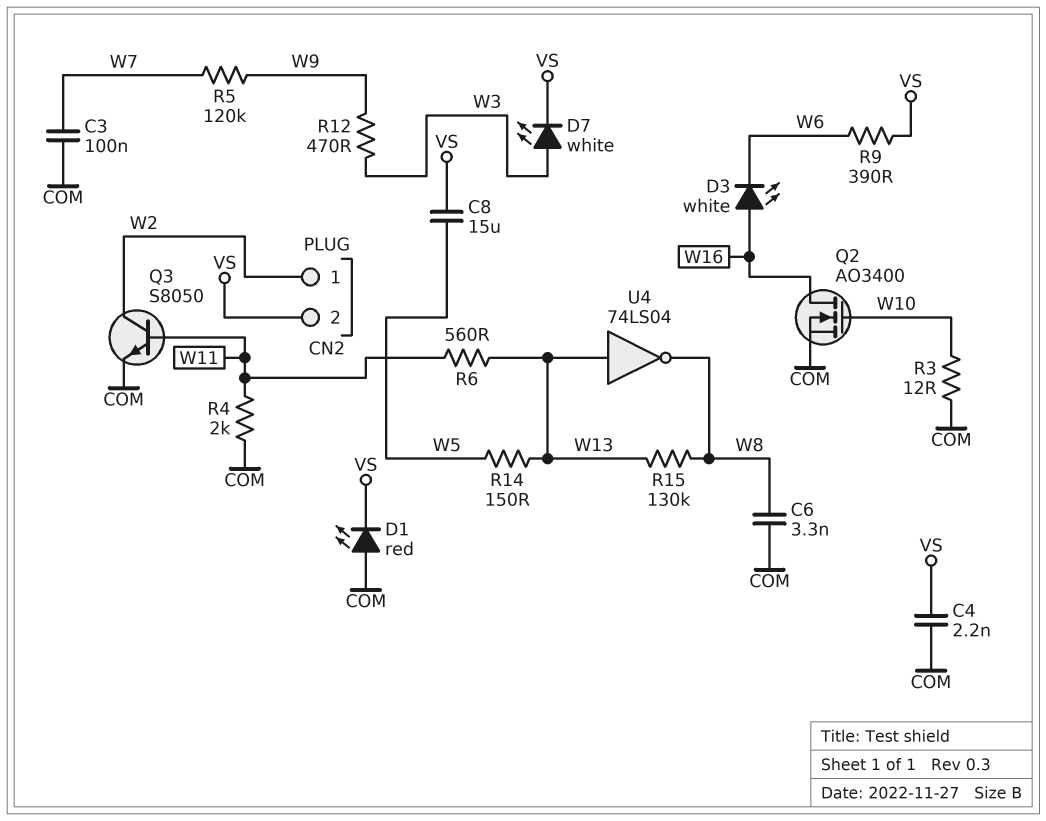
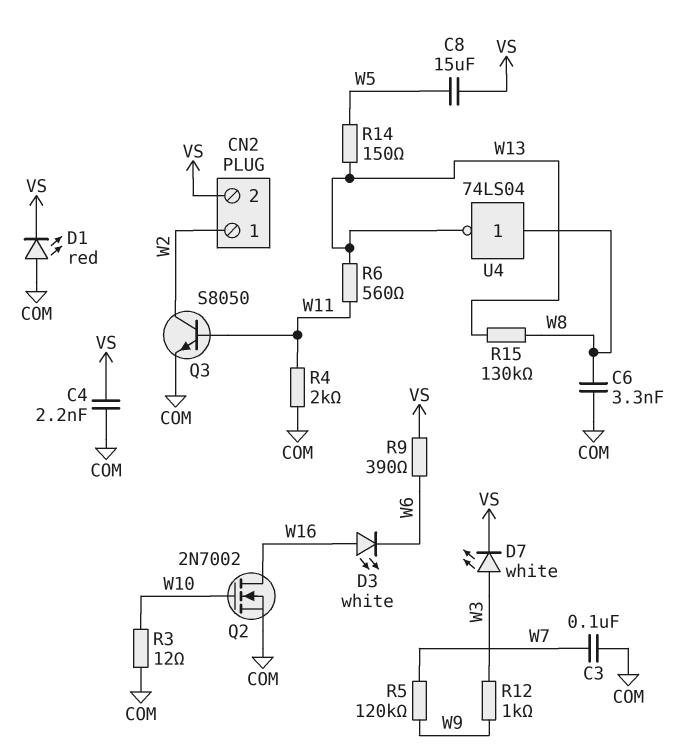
Q2: NMOS AO3400 (G W10, D W16, S COM) -> NMOS 2N7002 (G W10, D W16, S COM)
R12: 470 (W3, W9) -> 1k (W3, W9)
U4: NOT 74LS04 (in W13, out W8) -> NOT 74LS04 (in W8, out W13)

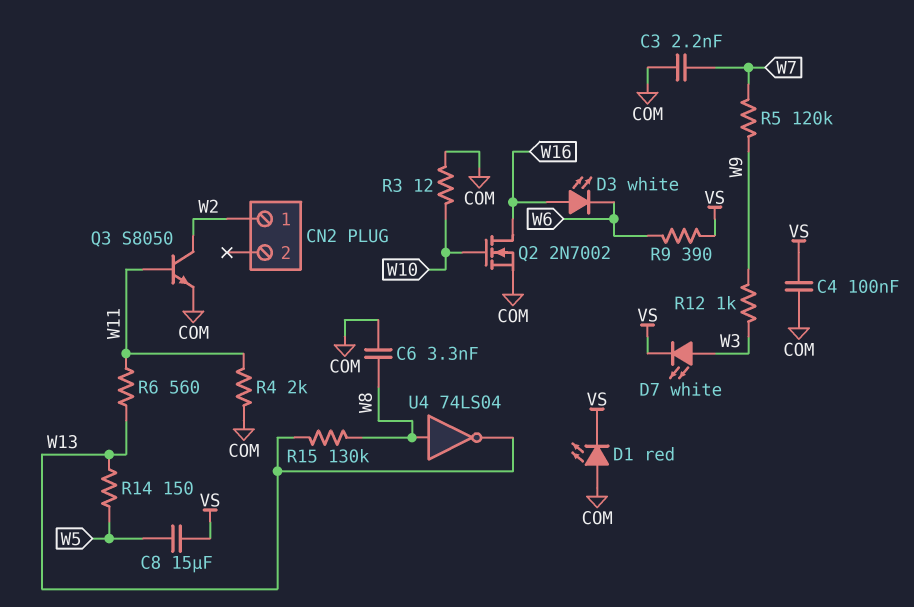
C3: 100nF (COM, W7) -> 2.2nF (COM, W7)
C4: 2.2nF (COM, VS) -> 100nF (COM, VS)
CN2 pin 2: VS -> none

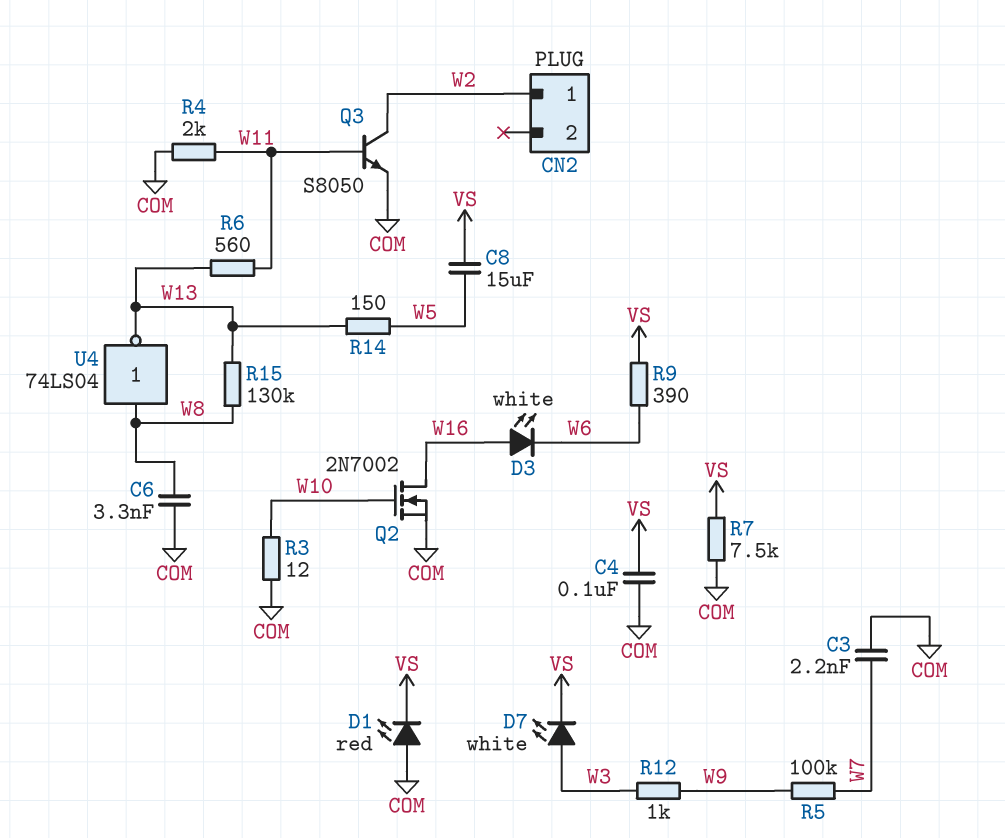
R5: 120k (W7, W9) -> 100k (W7, W9)
R7: none -> 7.5k (COM, VS)

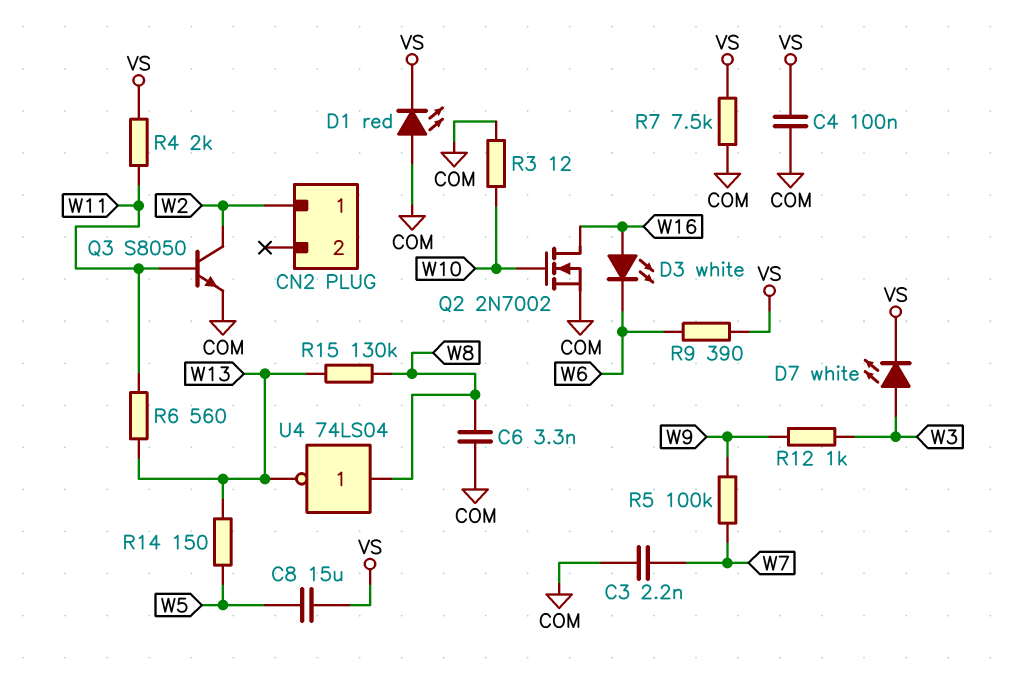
R4: 2k (COM, W11) -> 2k (VS, W11)

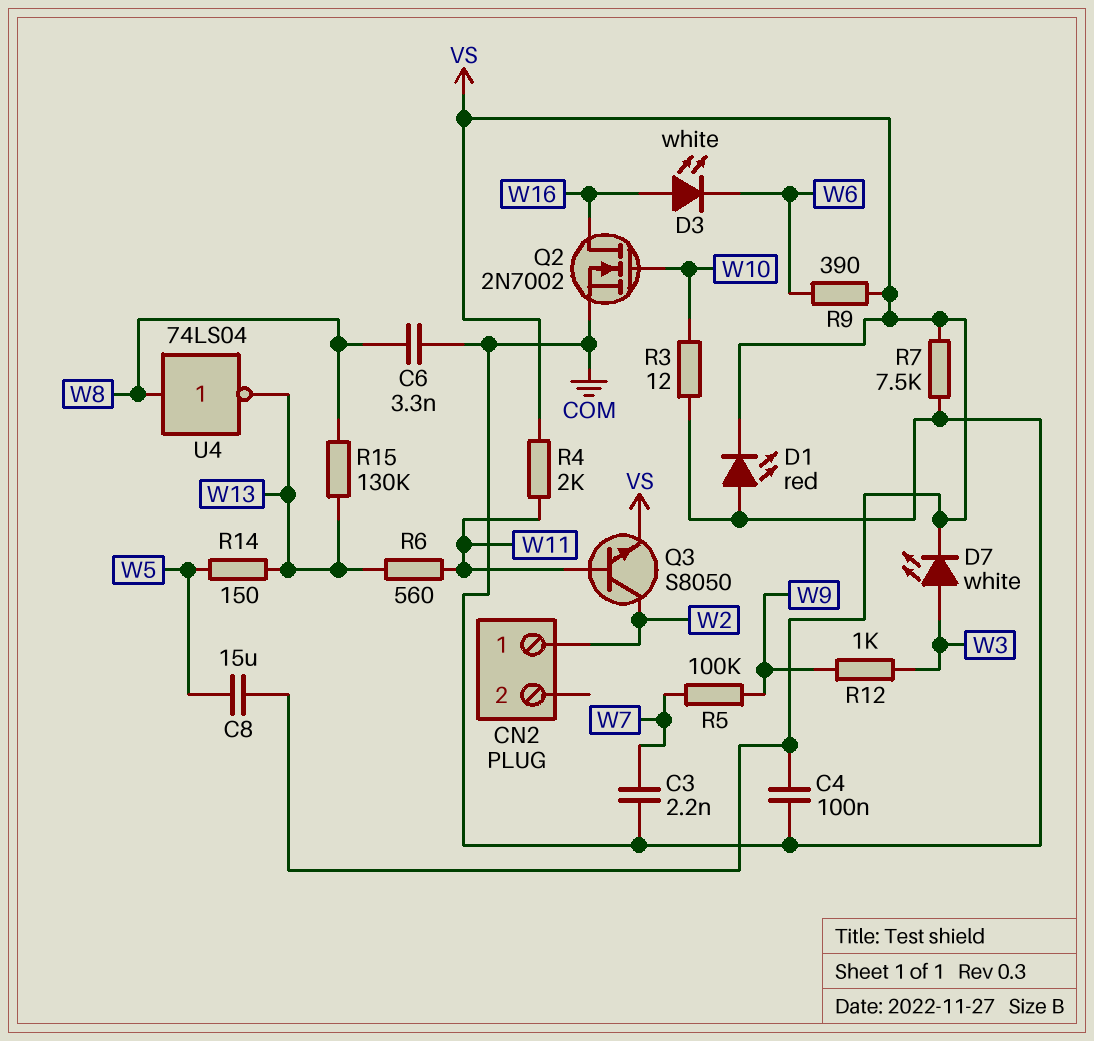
Q3: NPN S8050 (B W11, C W2, E COM) -> NPN S8050 (B W11, C W2, E VS)

